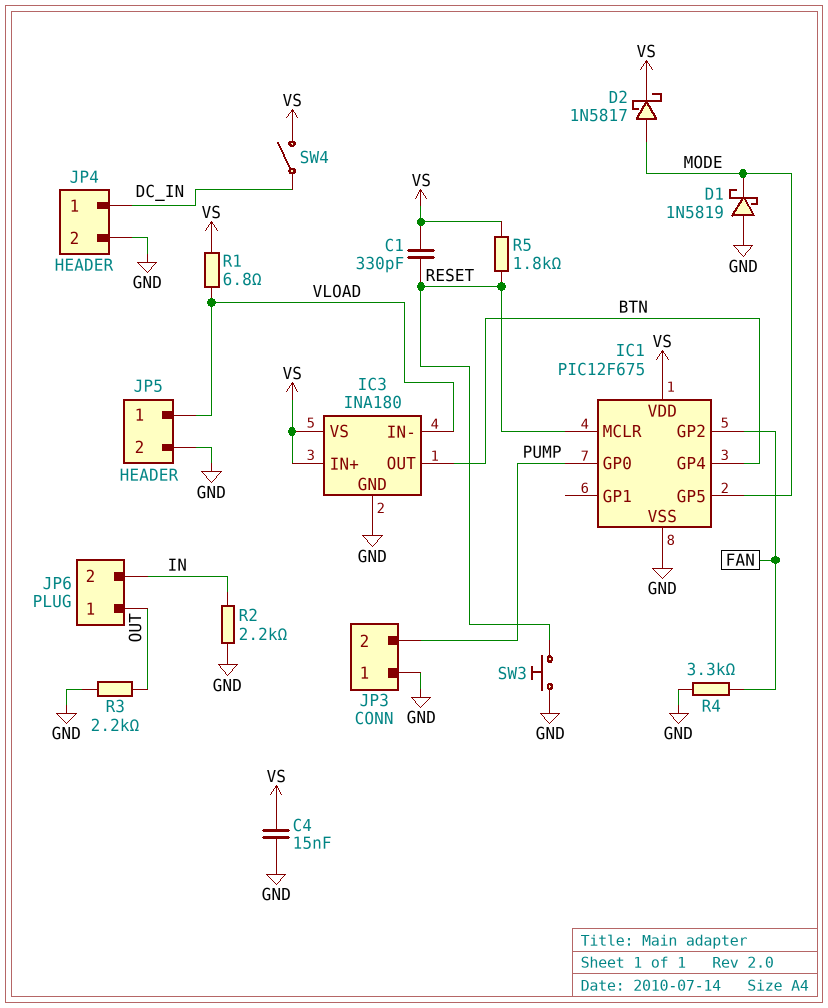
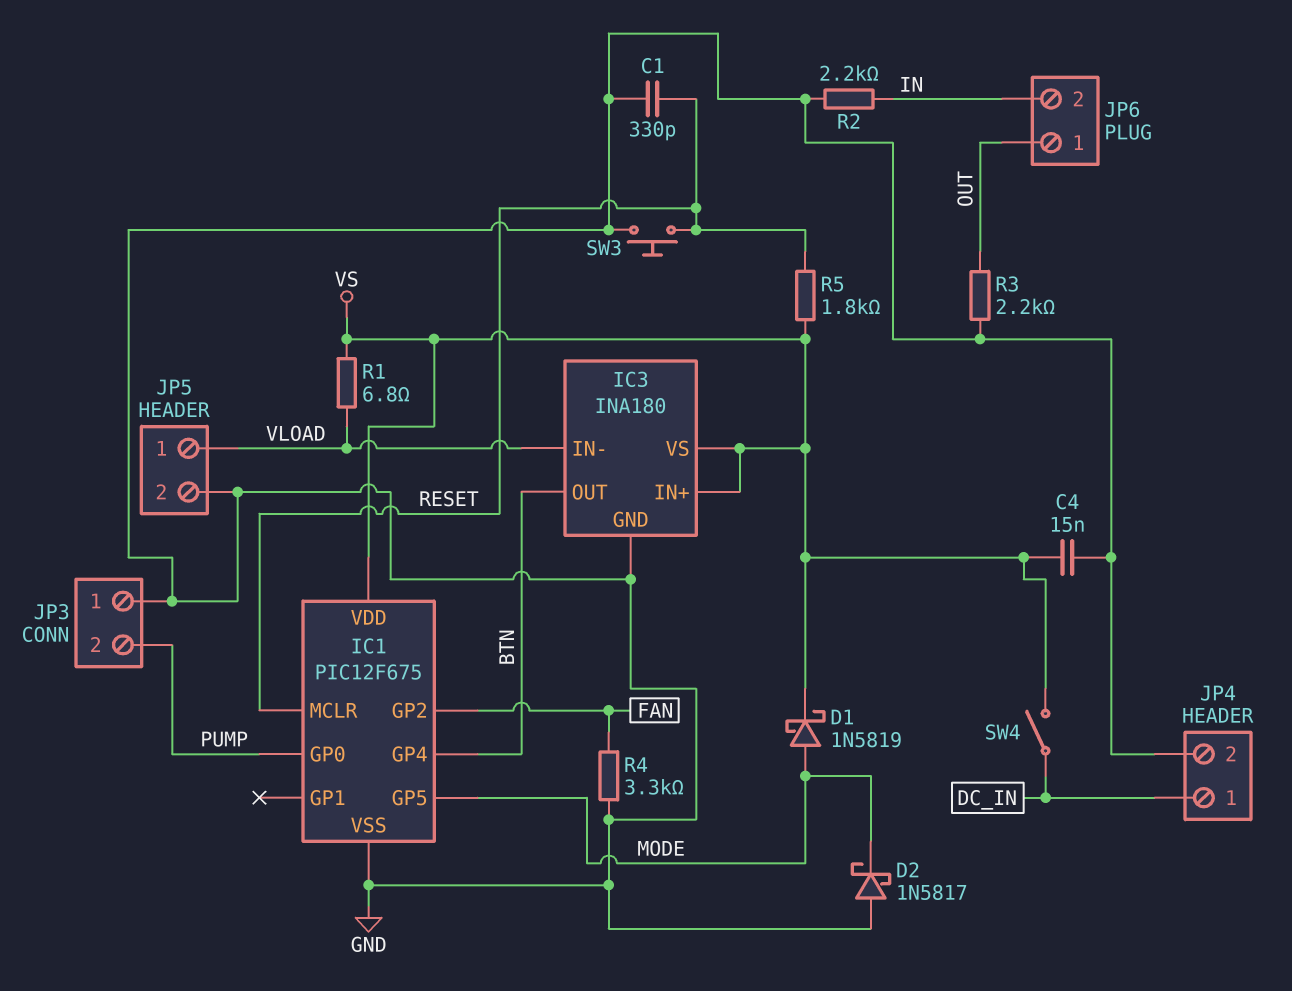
C1: 330pF (RESET, VS) -> 330pF (GND, RESET)
D1: schottky 1N5819 (A GND, K MODE) -> schottky 1N5819 (A MODE, K VS)
D2: schottky 1N5817 (A MODE, K VS) -> schottky 1N5817 (A GND, K MODE)

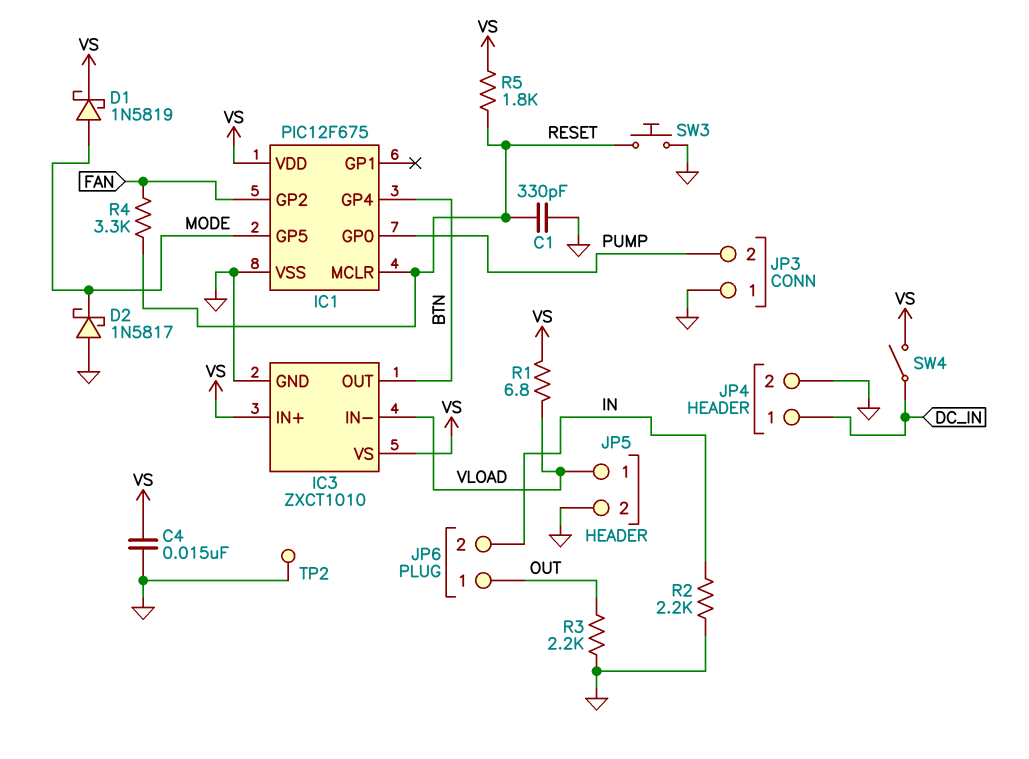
IC3: INA180 -> ZXCT1010
R4: 3.3k (FAN, GND) -> 3.3k (FAN, RESET)
TP2: none -> test point (GND)

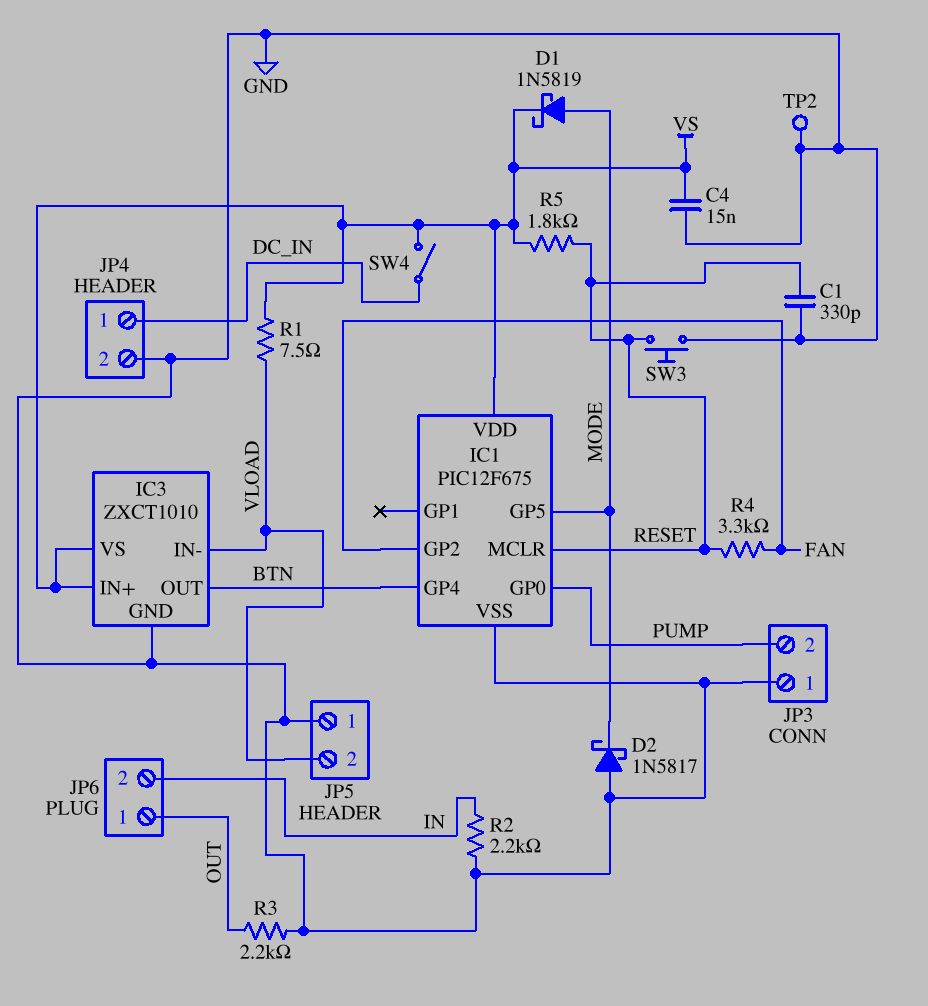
JP5 pin 1: VLOAD -> GND
JP5 pin 2: GND -> VLOAD
R1: 6.8 (VLOAD, VS) -> 7.5 (VLOAD, VS)

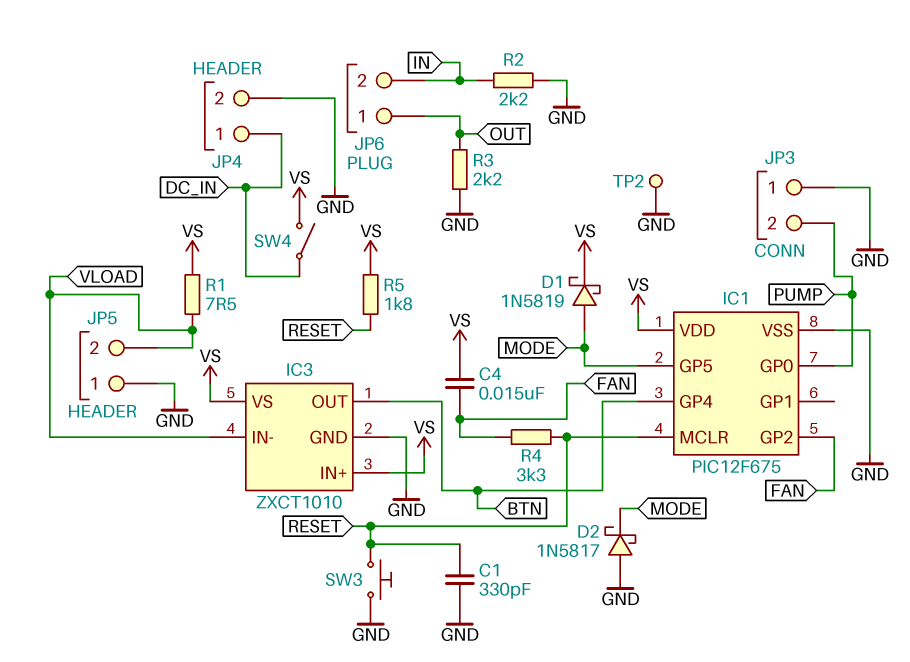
C4: 15nF (GND, VS) -> 15nF (FAN, VS)

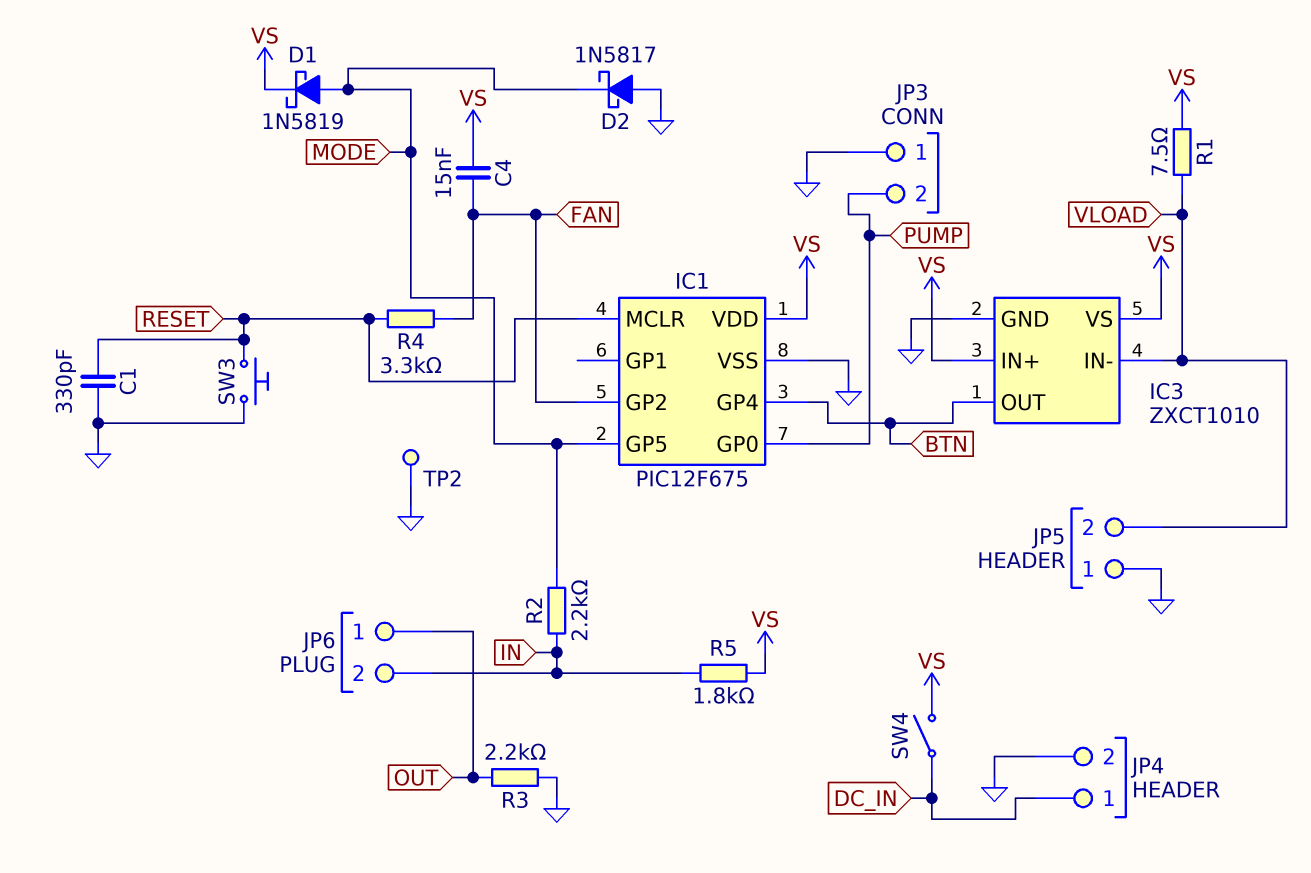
R2: 2.2k (GND, IN) -> 2.2k (IN, MODE)
R5: 1.8k (RESET, VS) -> 1.8k (IN, VS)

